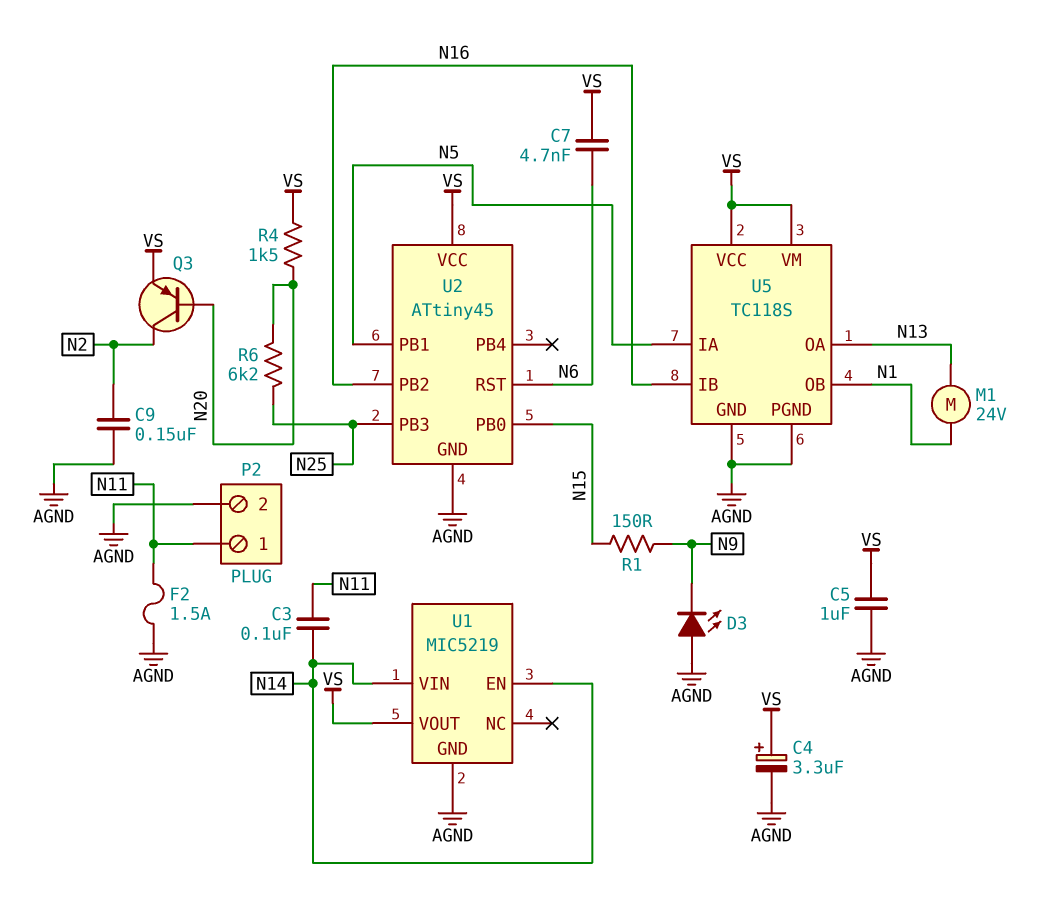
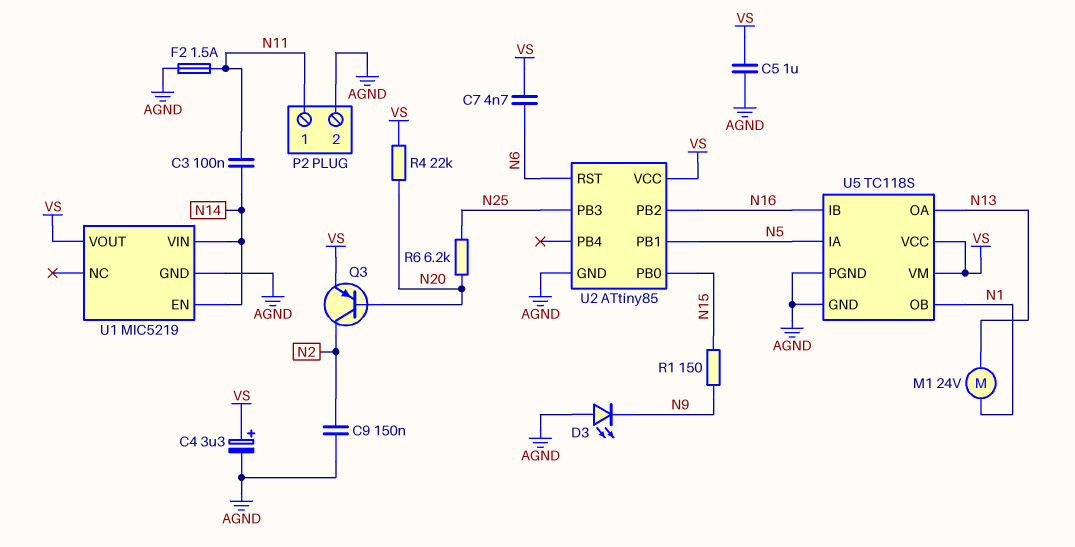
R4: 1.5k (N20, VS) -> 22k (N20, VS)
U2: ATtiny45 -> ATtiny85

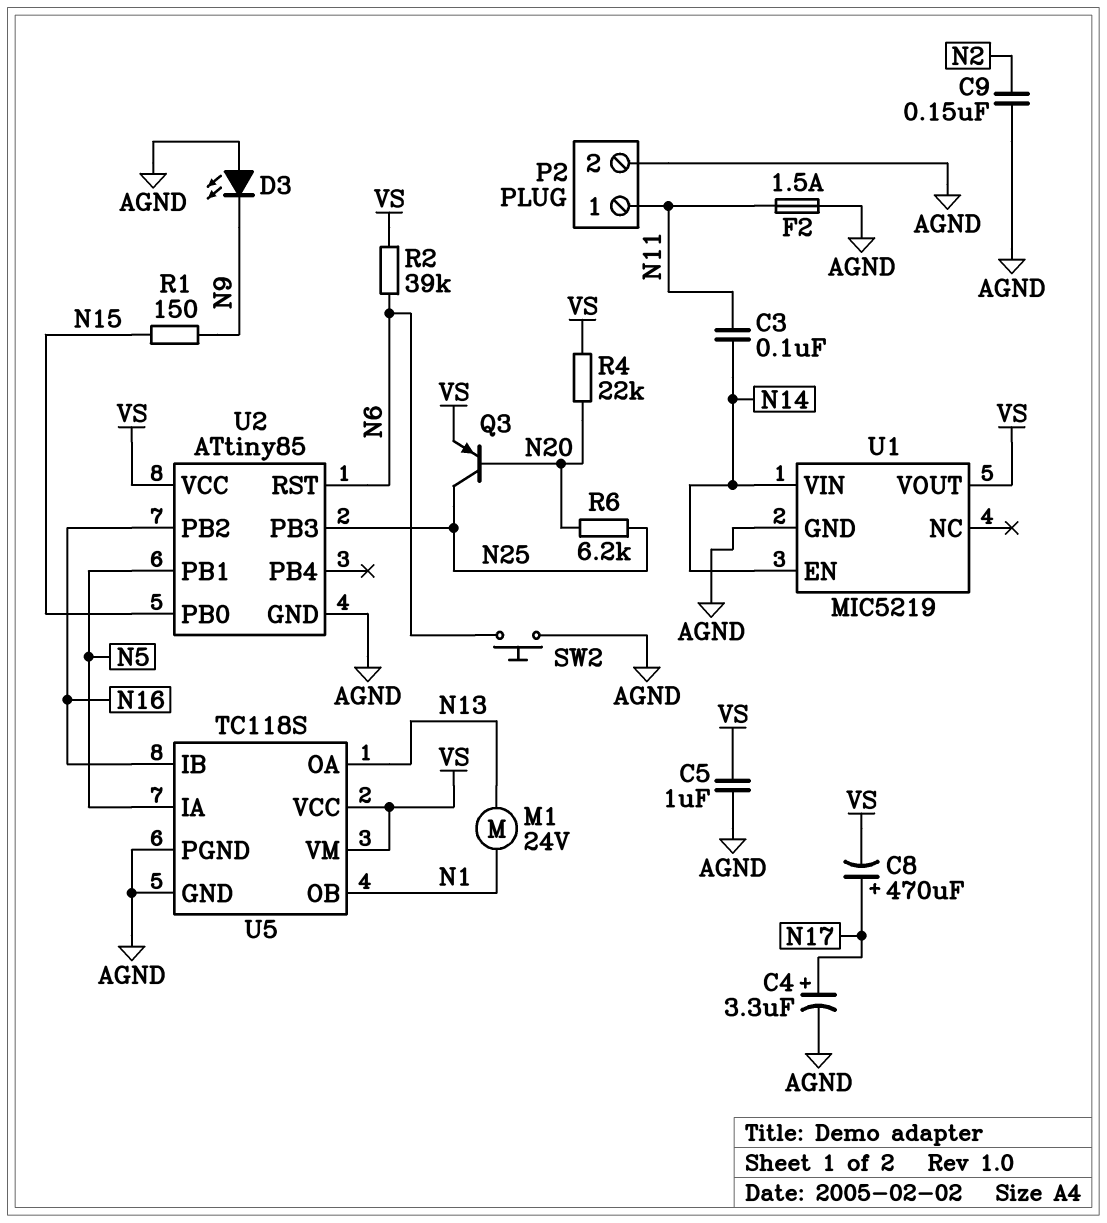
C4: 3.3uF (plus VS, minus AGND) -> 3.3uF (plus N17, minus AGND)
C7: 4.7nF (N6, VS) -> none
C8: none -> 470uF (plus N17, minus VS)
Q3: PNP (B N20, C N2, E VS) -> PNP (B N20, C N25, E VS)
R2: none -> 39k (N6, VS)
SW2: none -> button (AGND, N6)

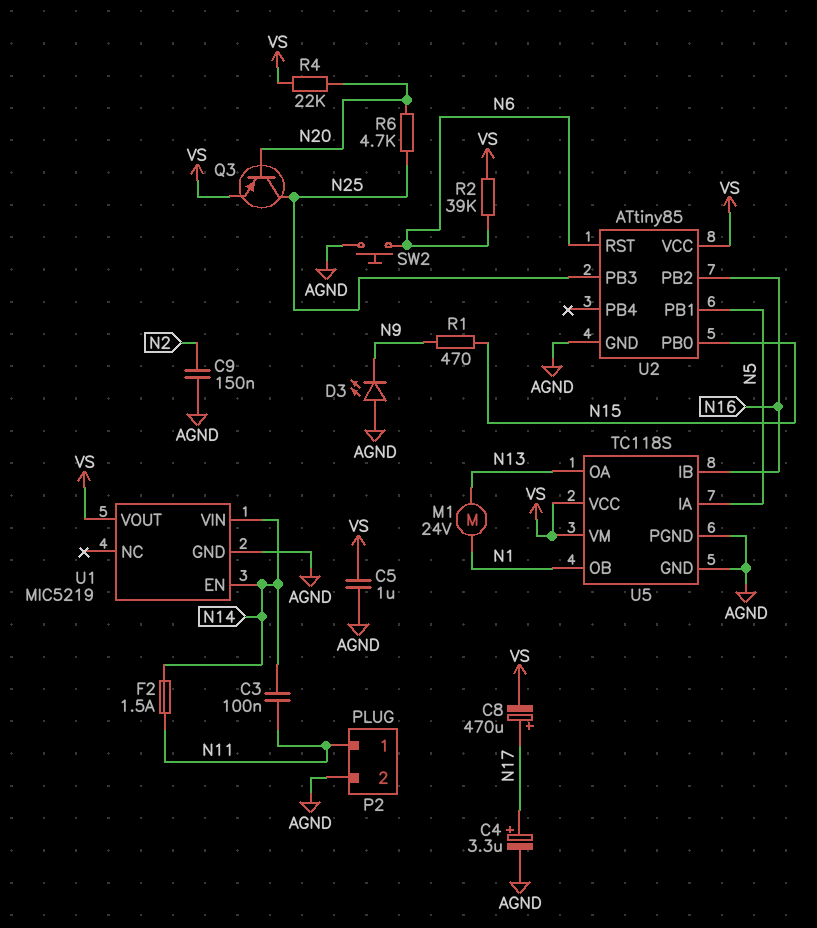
F2: 1.5A (AGND, N11) -> 1.5A (N11, N14)
R1: 150 (N9, N15) -> 470 (N9, N15)
R6: 6.2k (N20, N25) -> 4.7k (N20, N25)

